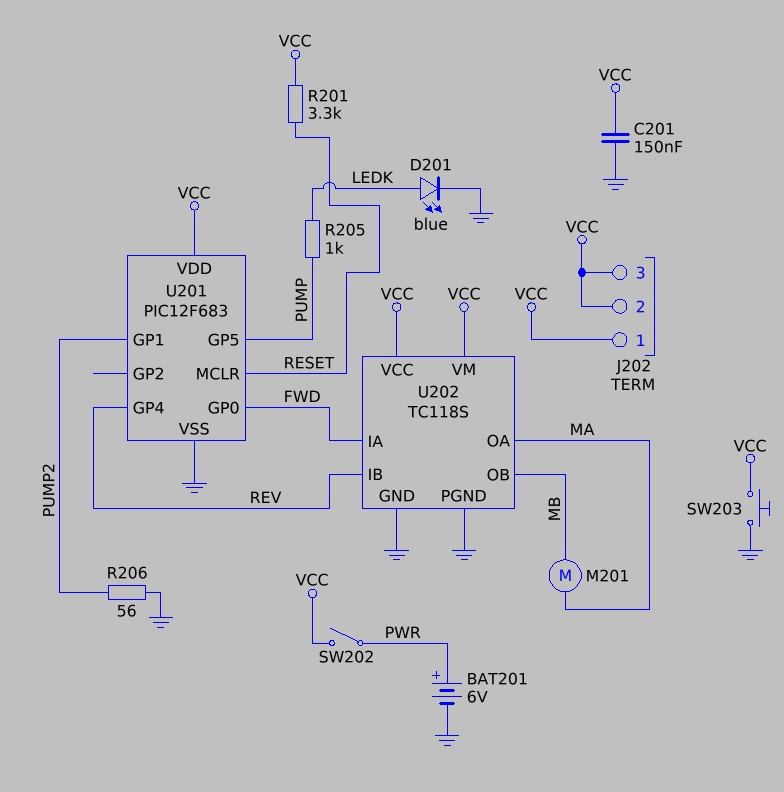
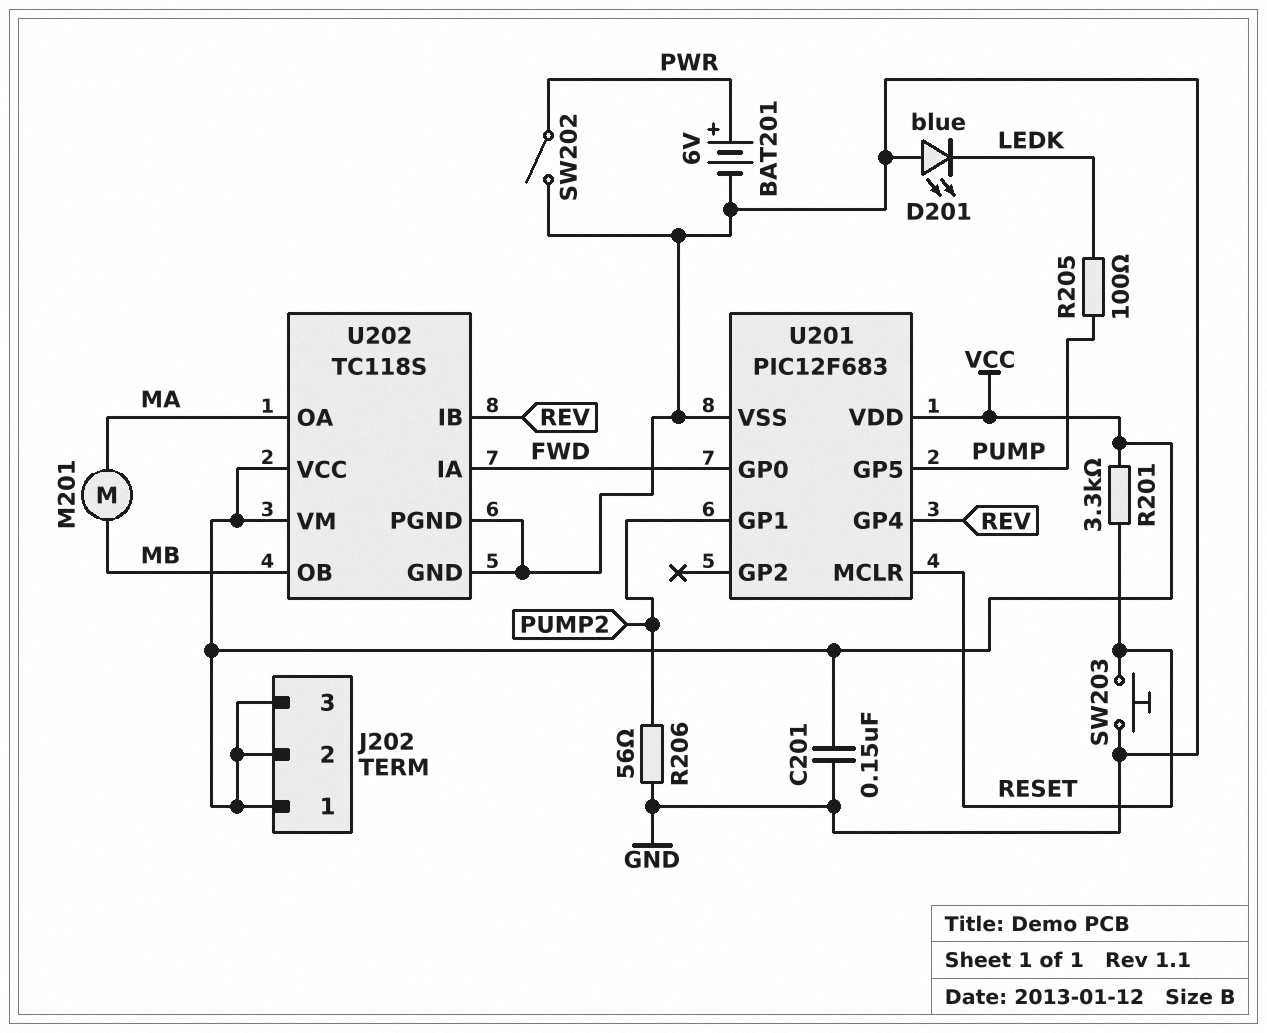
D201: LED blue (A LEDK, K GND) -> LED blue (A GND, K LEDK)
R205: 1k (LEDK, PUMP) -> 100 (LEDK, PUMP)
SW202: switch (PWR, VCC) -> switch (GND, PWR)
SW203: button (GND, VCC) -> button (GND, RESET)

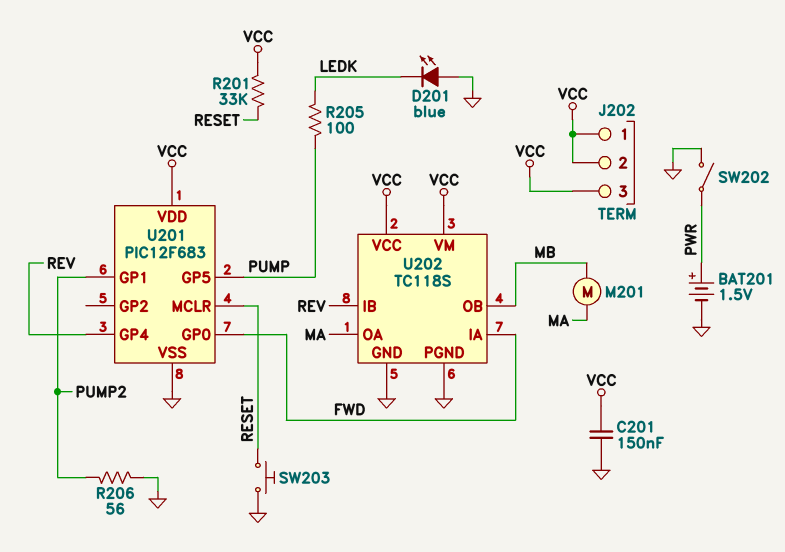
BAT201: 6V (plus PWR, minus GND) -> 1.5V (plus PWR, minus GND)
R201: 3.3k (RESET, VCC) -> 33k (RESET, VCC)

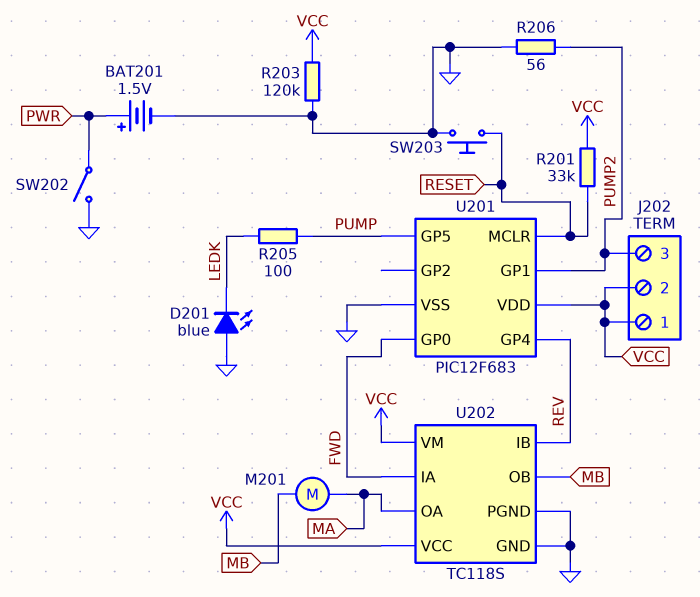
C201: 150nF (GND, VCC) -> none
J202 pin 3: VCC -> PUMP2
R203: none -> 120k (GND, VCC)

